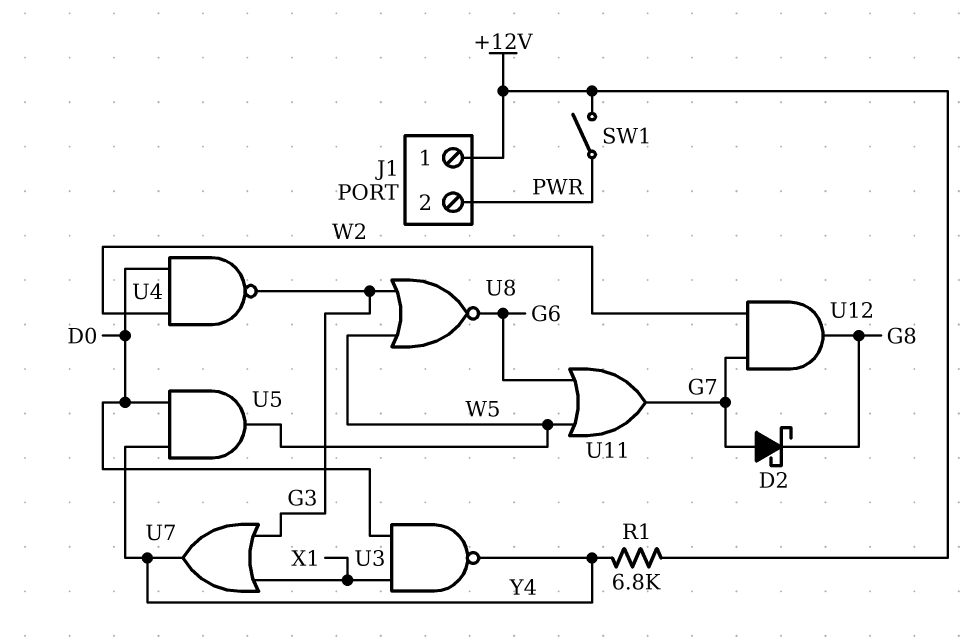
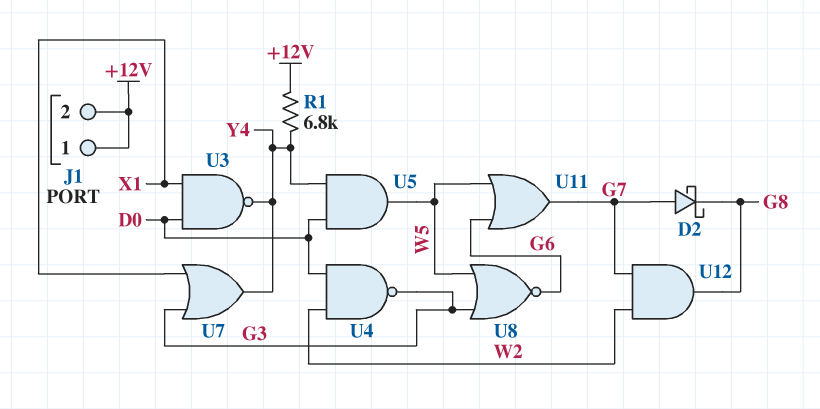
J1 pin 2: PWR -> +12V
SW1: switch (+12V, PWR) -> none

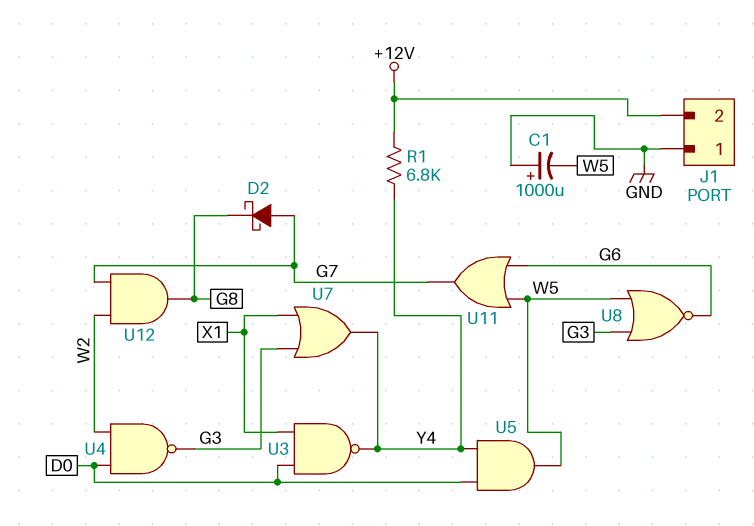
C1: none -> 1000uF (plus GND, minus W5)
J1 pin 1: +12V -> GND

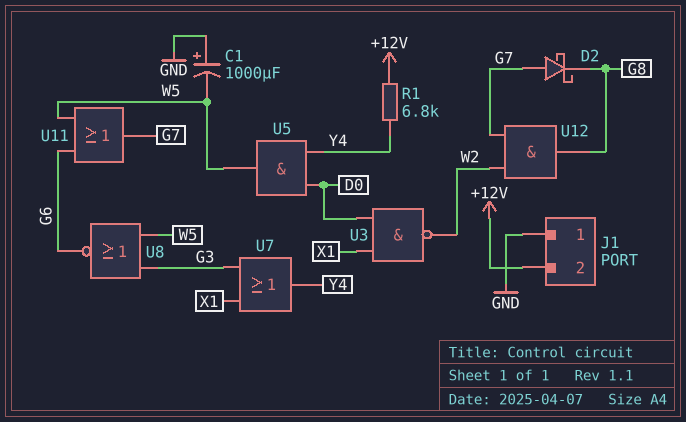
U3: NAND (in D0, in X1, out Y4) -> NAND (in D0, in X1, out W2)
U4: NAND (in D0, in W2, out G3) -> none

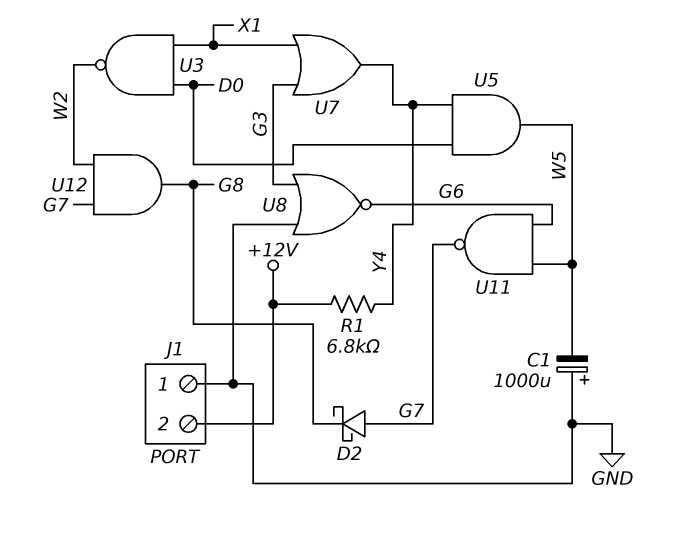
U8: NOR (in G3, in W5, out G6) -> NOR (in G3, in GND, out G6)
U11: OR (in G6, in W5, out G7) -> NAND (in G6, in W5, out G7)

